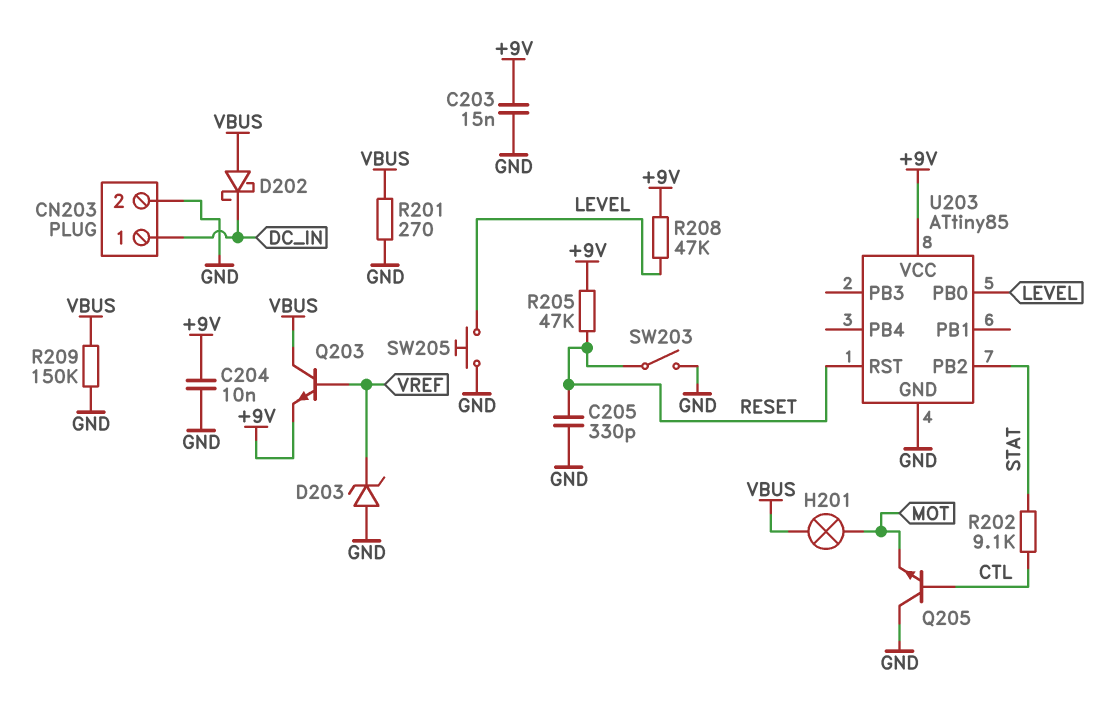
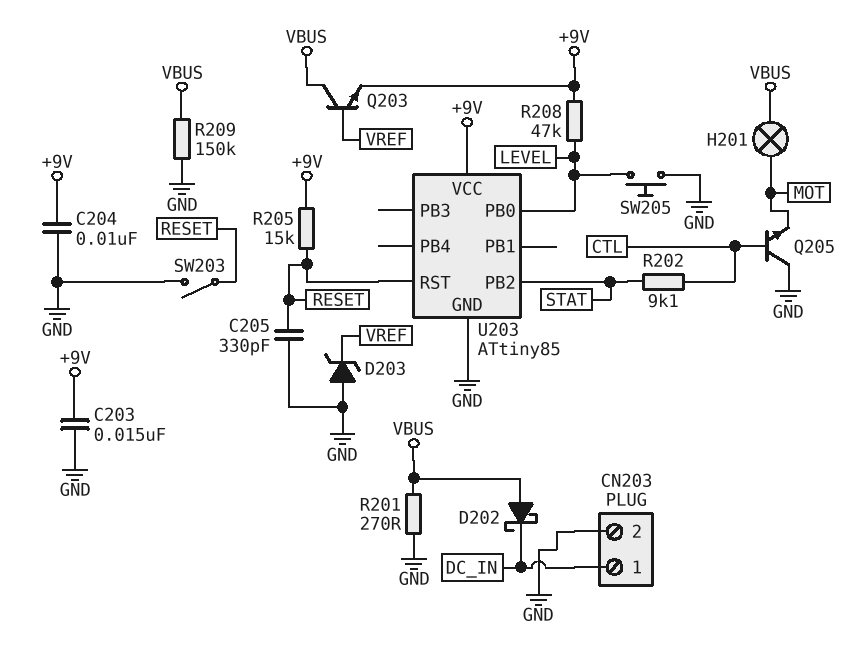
R205: 47k (+9V, RESET) -> 15k (+9V, RESET)

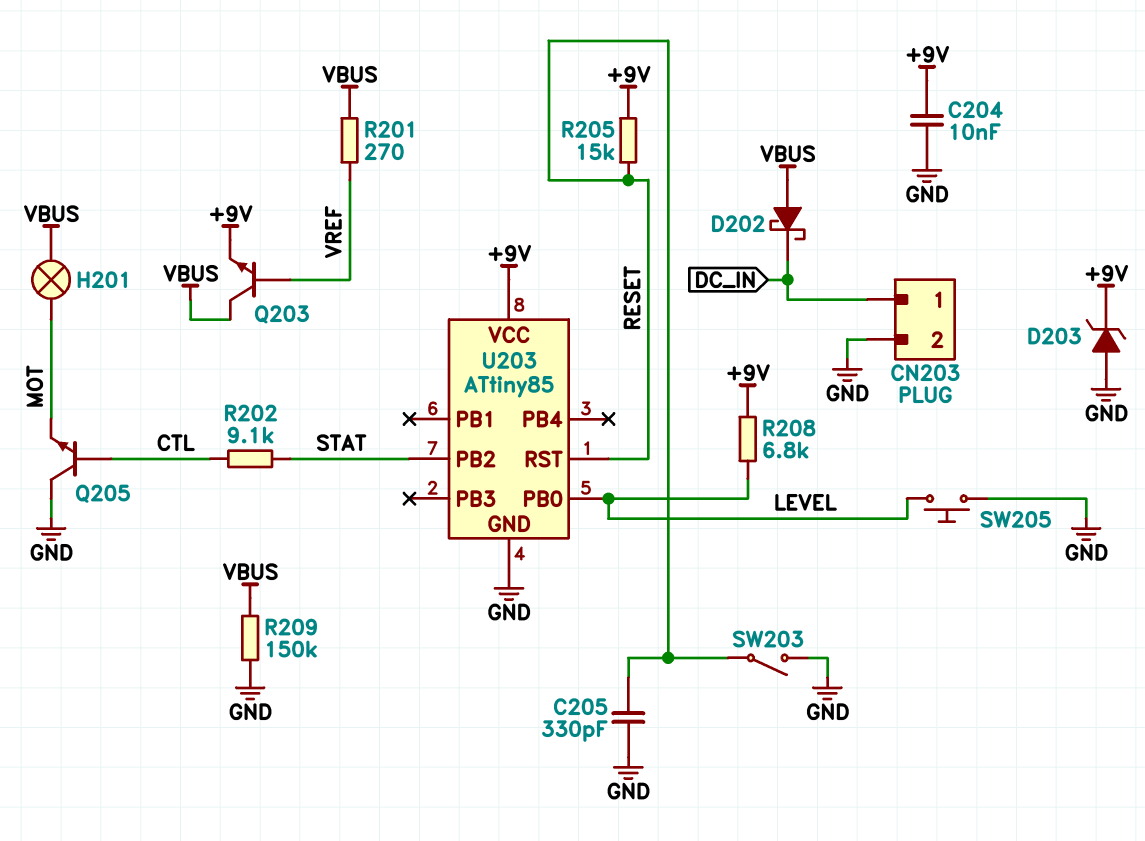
C203: 15nF (+9V, GND) -> none
D203: zener (A GND, K VREF) -> zener (A GND, K +9V)
R201: 270 (GND, VBUS) -> 270 (VBUS, VREF)
R208: 47k (+9V, LEVEL) -> 6.8k (+9V, LEVEL)

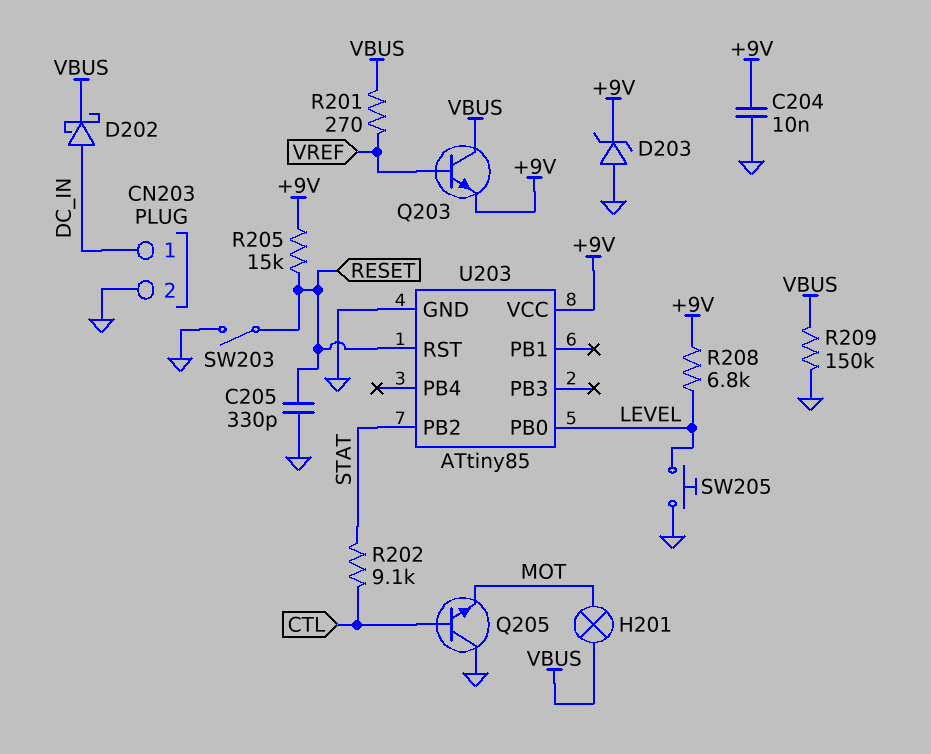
D202: schottky (A VBUS, K DC_IN) -> schottky (A DC_IN, K VBUS)

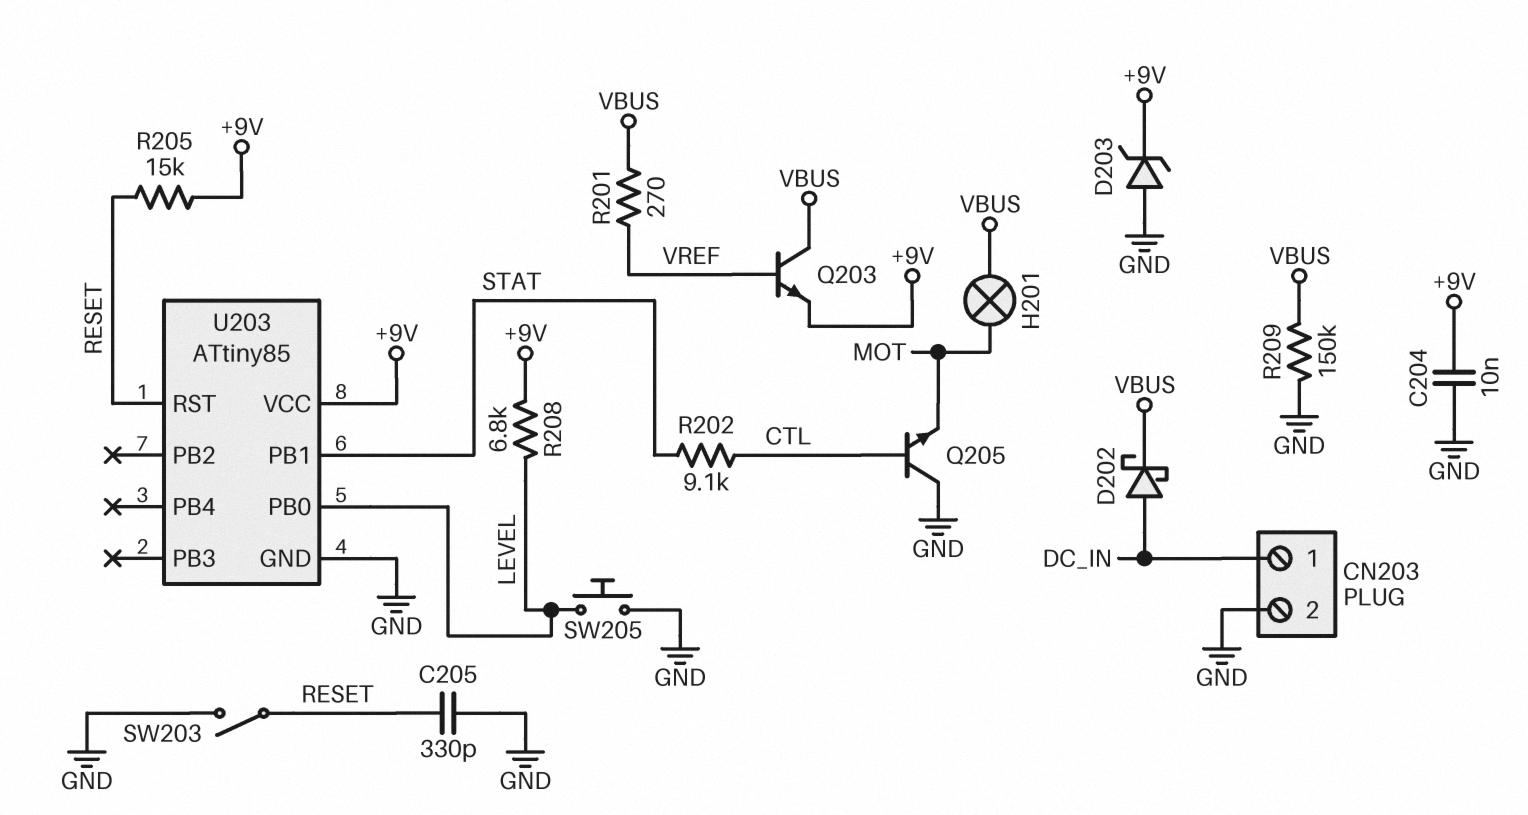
U203 pin PB1: none -> STAT
U203 pin PB2: STAT -> none

